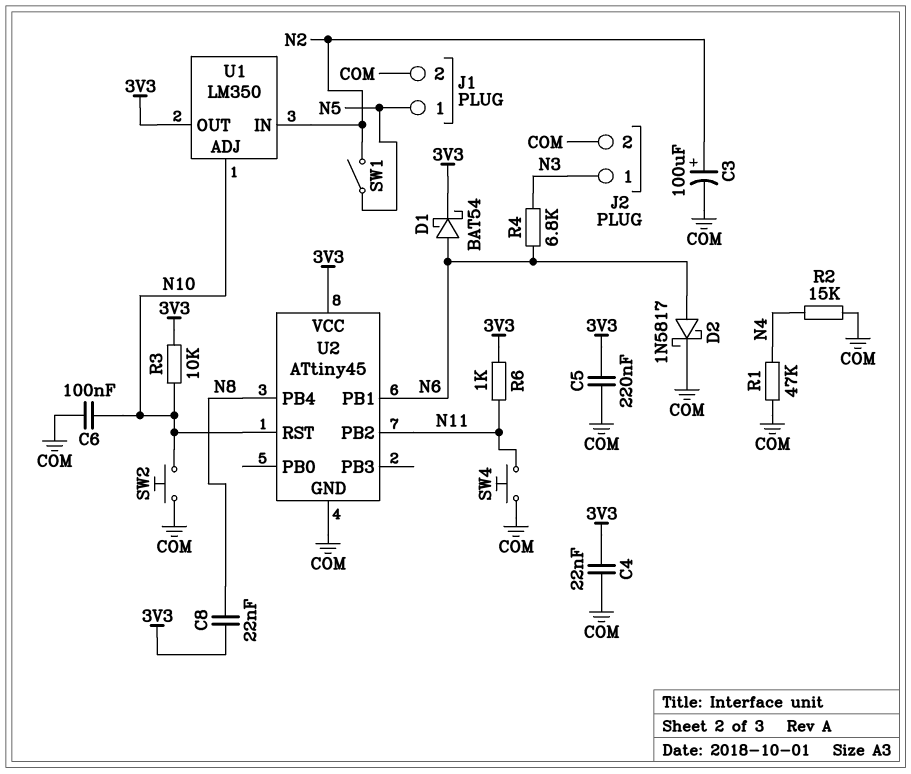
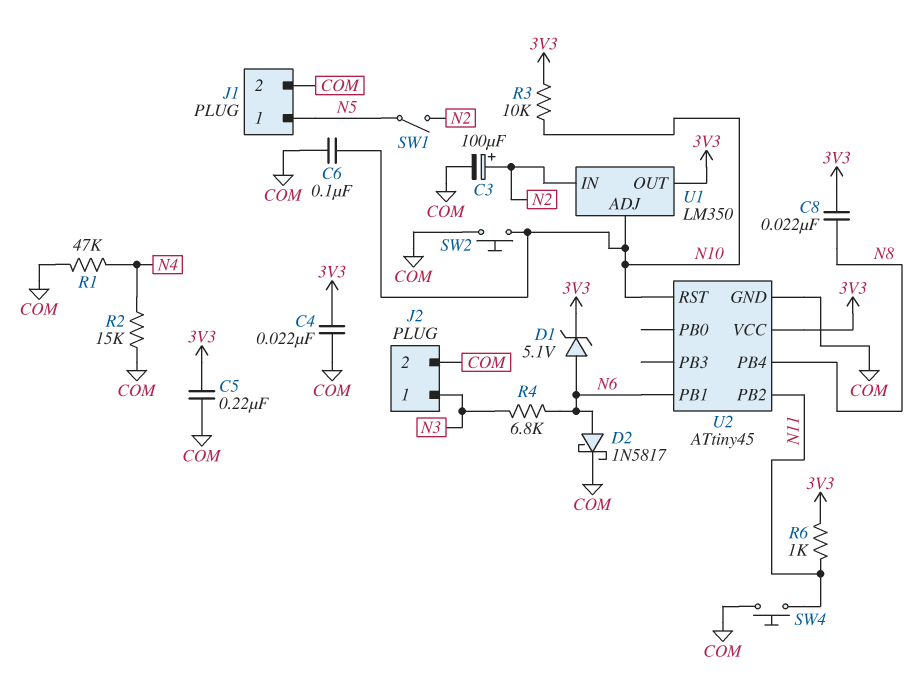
D1: schottky BAT54 (A N6, K 3V3) -> zener 5.1V (A N6, K 3V3)

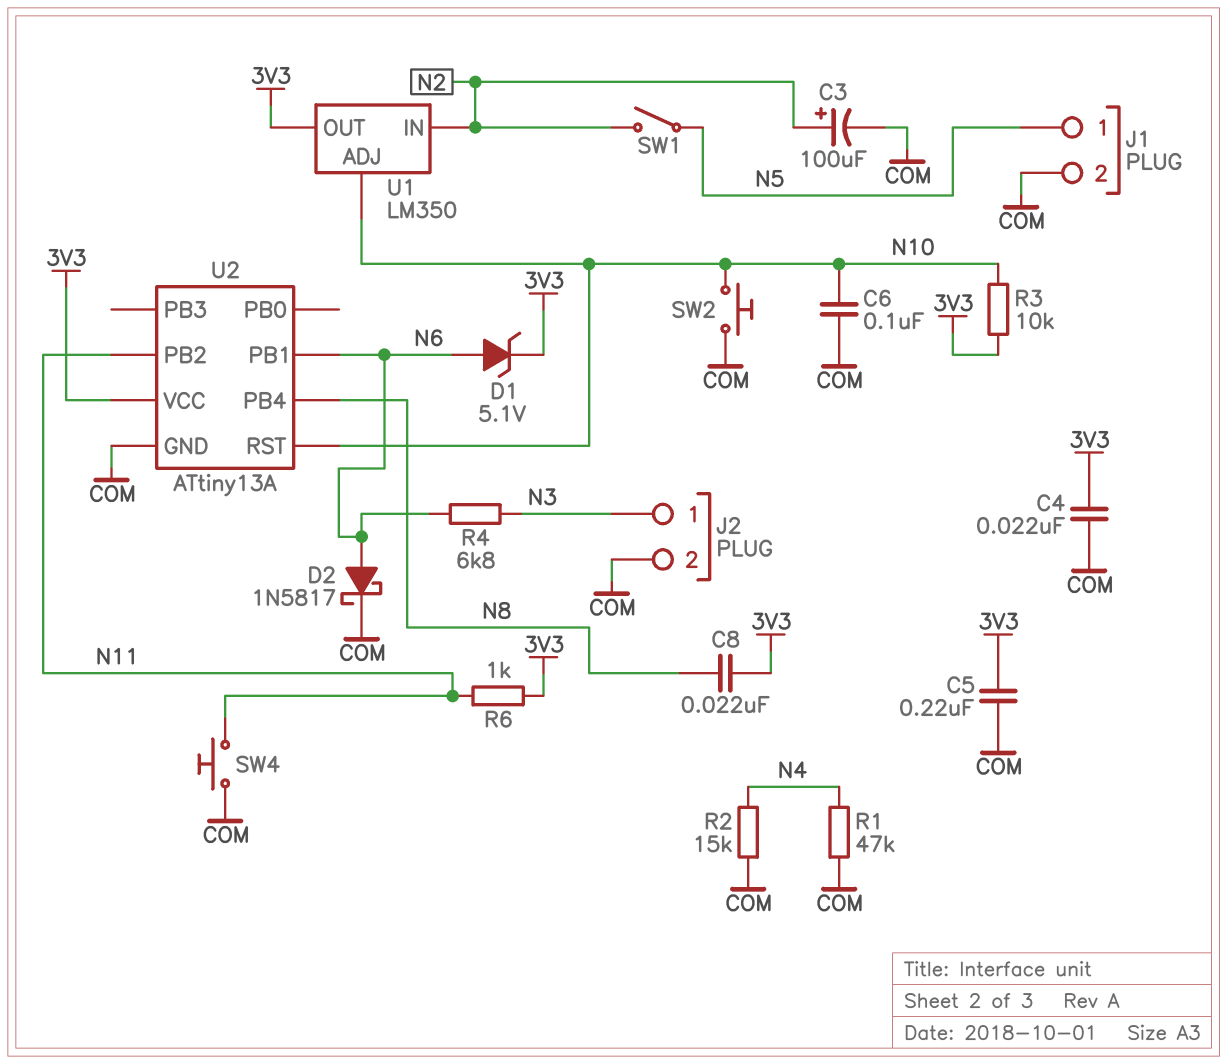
U2: ATtiny45 -> ATtiny13A

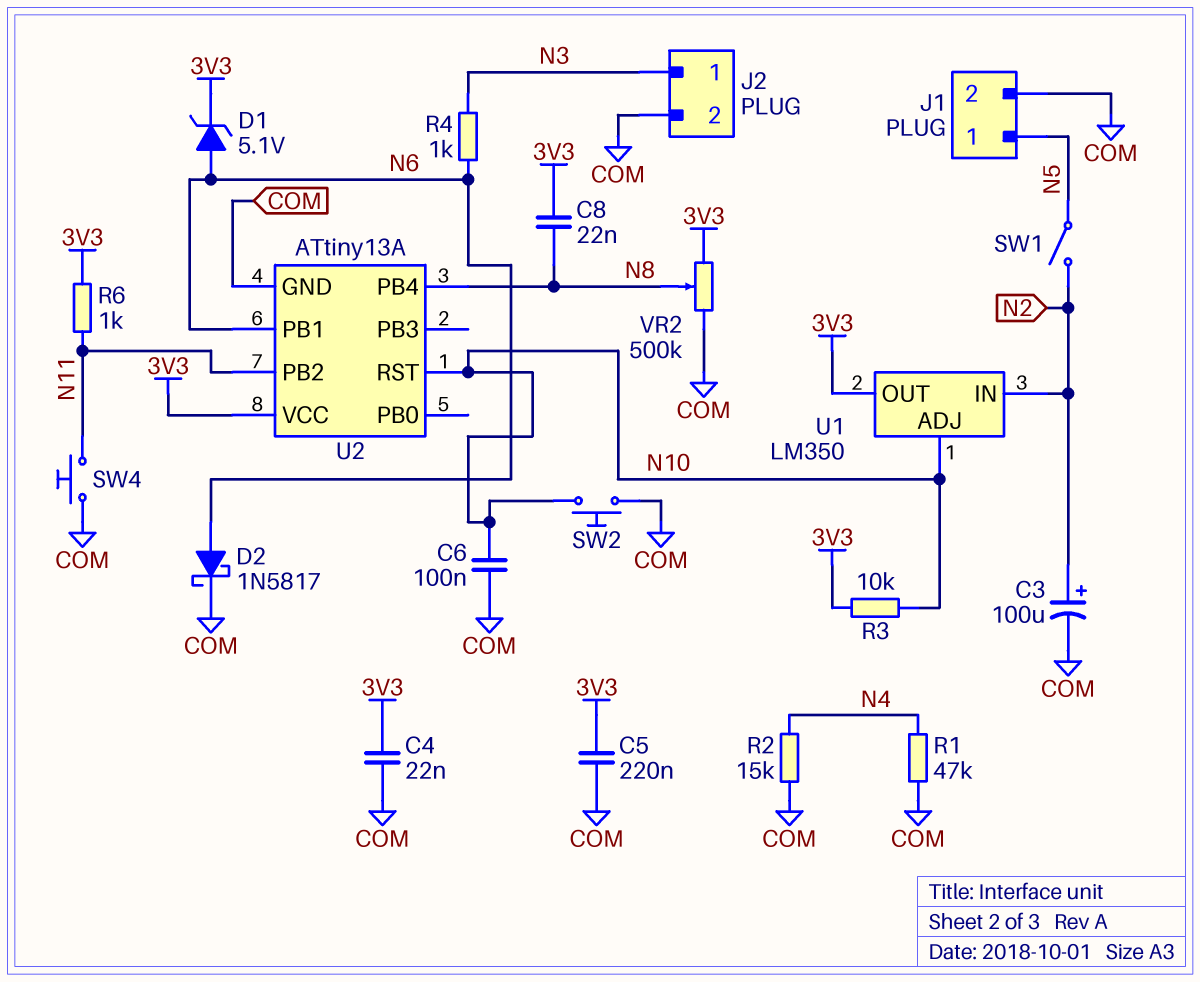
R4: 6.8k (N3, N6) -> 1k (N3, N6)
VR2: none -> 500k (3V3, COM, wiper N8)

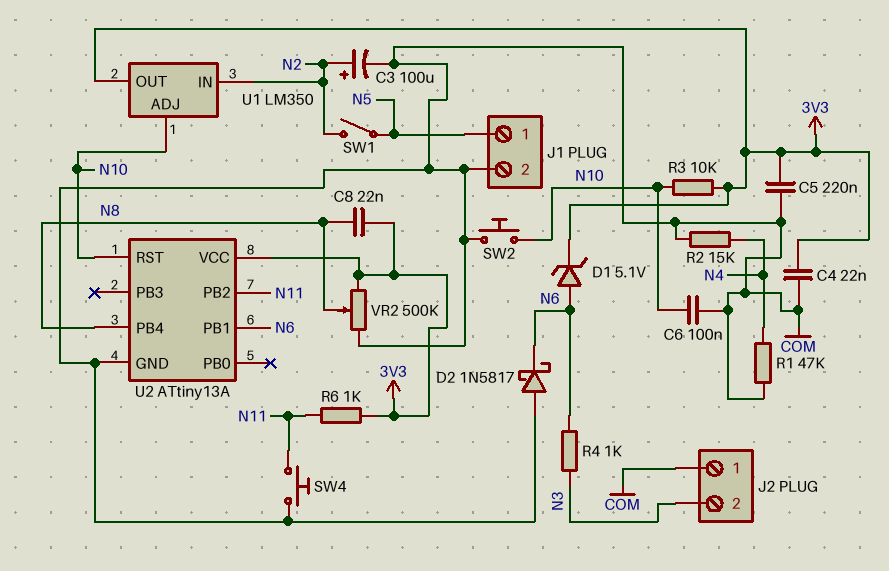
D2: schottky 1N5817 (A N6, K COM) -> schottky 1N5817 (A COM, K N6)
J2 pin 1: N3 -> COM
J2 pin 2: COM -> N3

